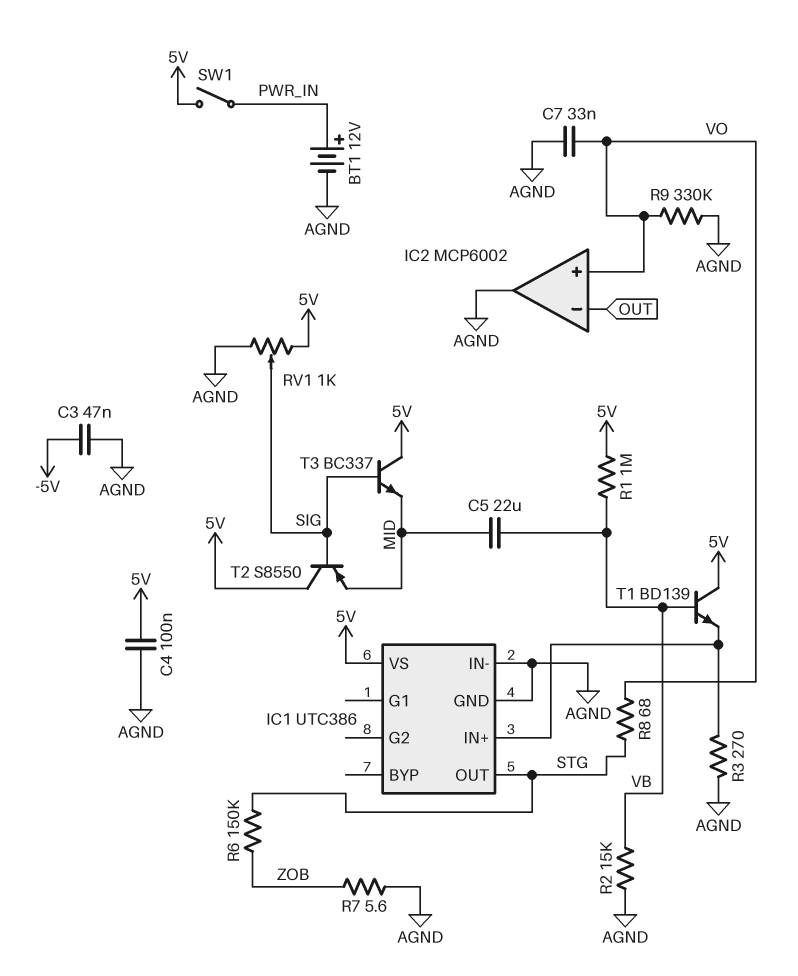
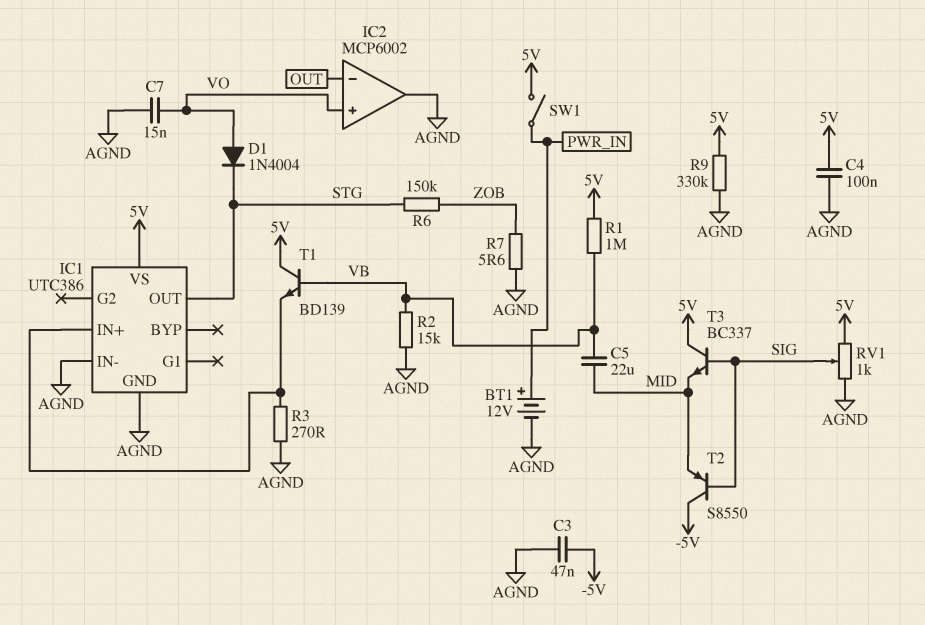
C7: 33nF (AGND, VO) -> 15nF (AGND, VO)
D1: none -> diode 1N4004 (A VO, K STG)
R8: 68 (STG, VO) -> none
R9: 330k (AGND, VO) -> 330k (5V, AGND)
T2: PNP S8550 (B SIG, C 5V, E MID) -> PNP S8550 (B SIG, C -5V, E MID)

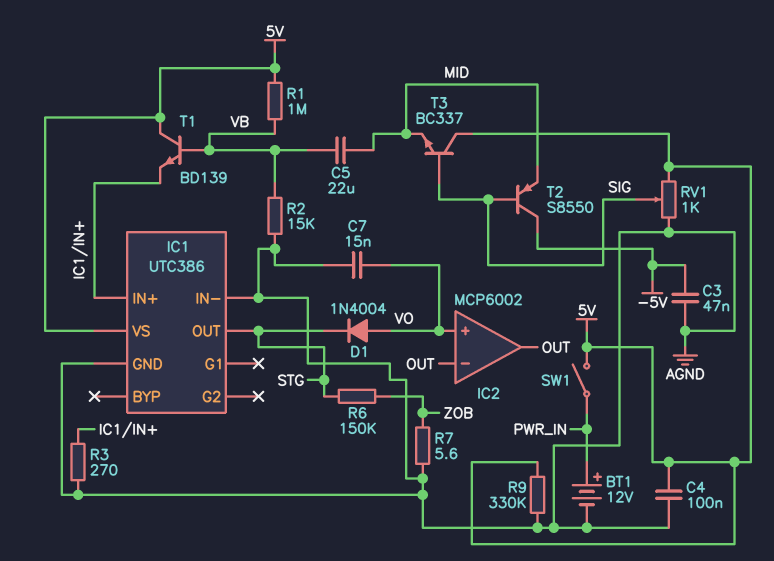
IC2 pin out: AGND -> OUT

